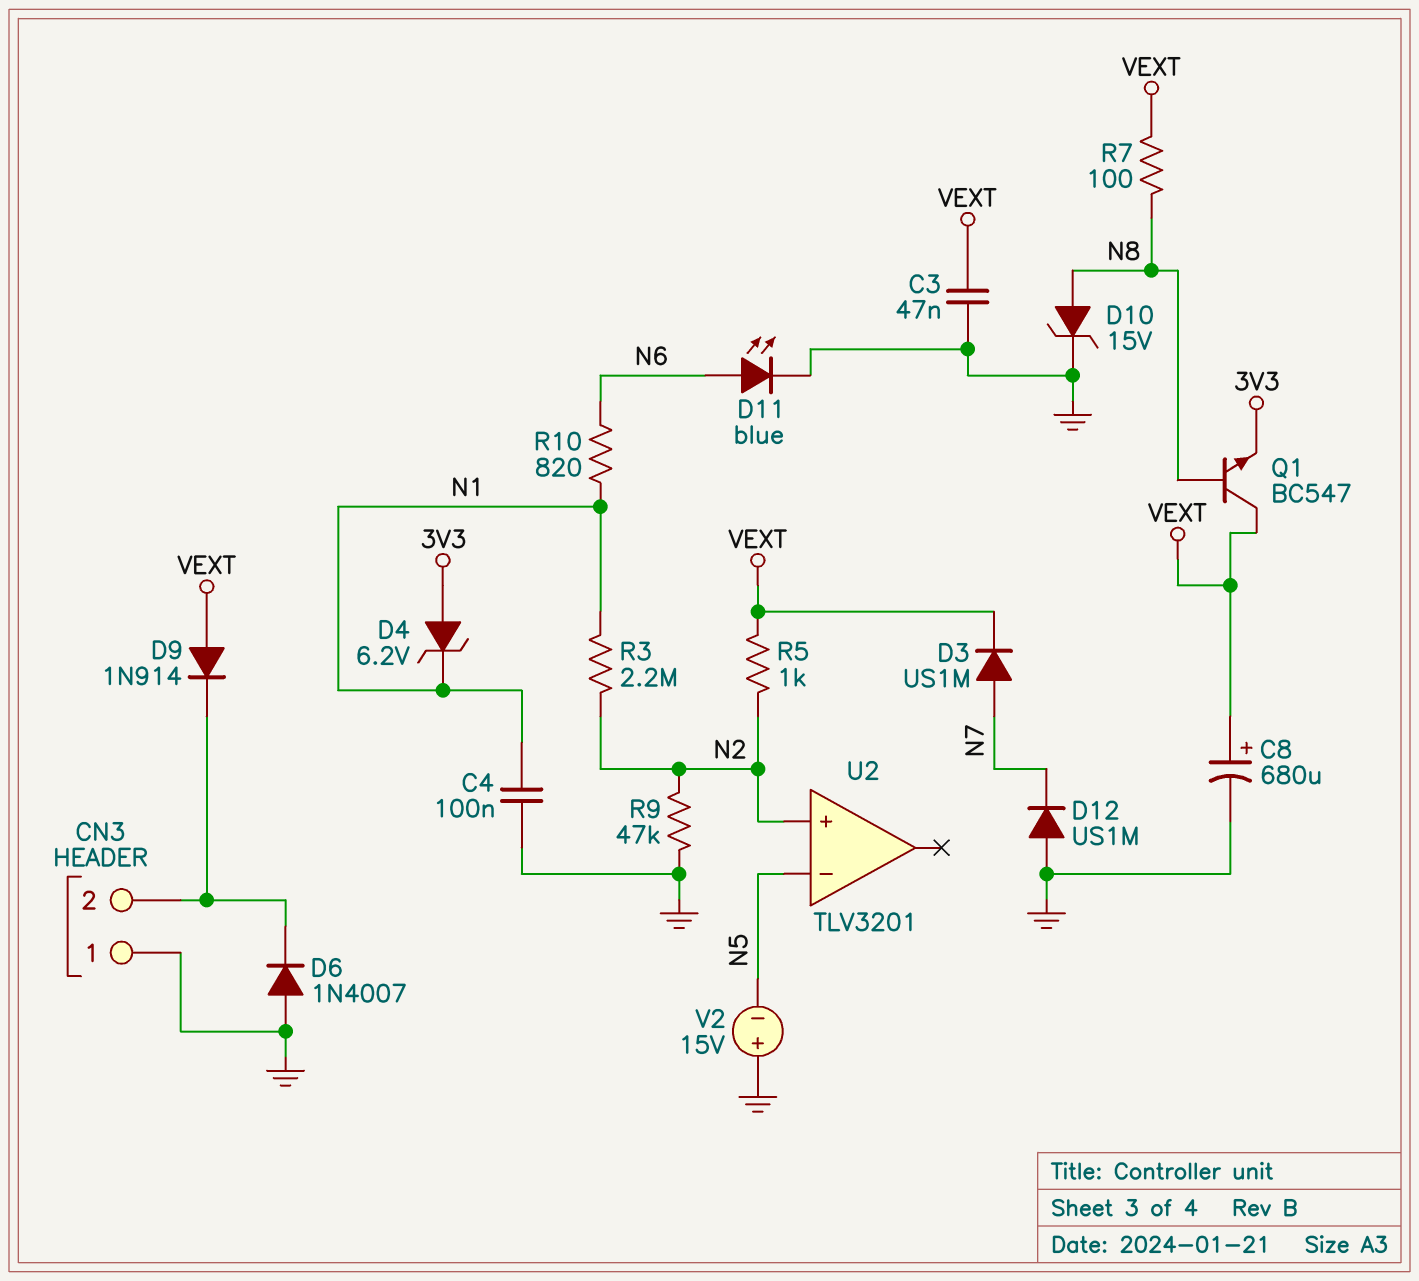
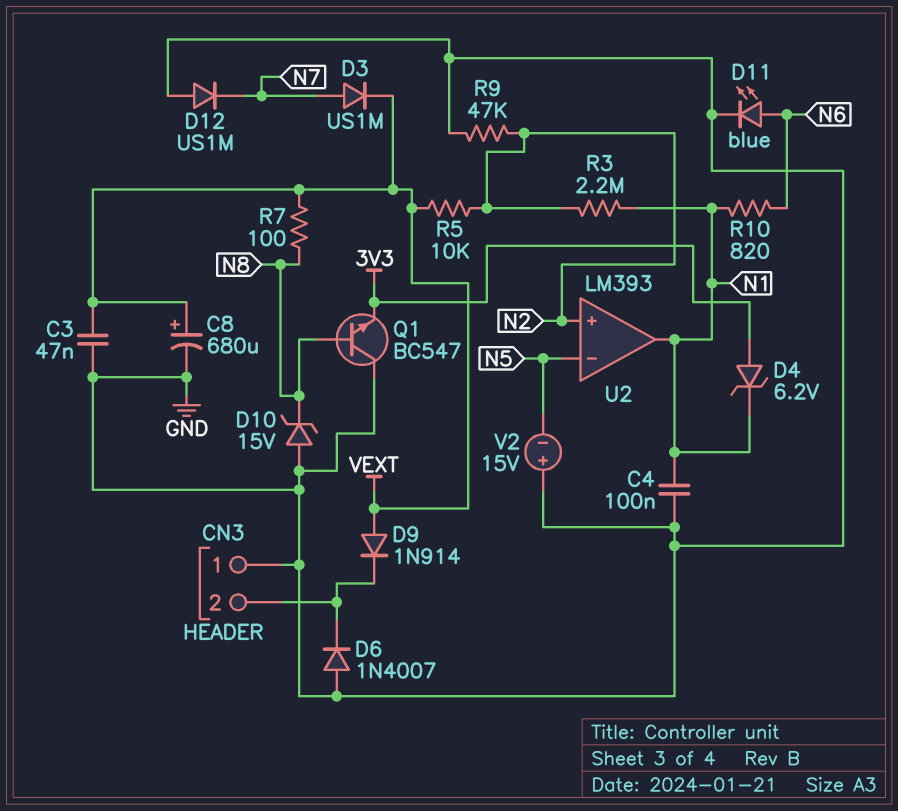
D10: zener 15V (A N8, K GND) -> zener 15V (A GND, K N8)
Q1: NPN BC547 (B N8, C VEXT, E 3V3) -> NPN BC547 (B N8, C GND, E 3V3)
R5: 1k (N2, VEXT) -> 10k (N2, VEXT)
U2: TLV3201 -> LM393
U2 pin out: none -> N1

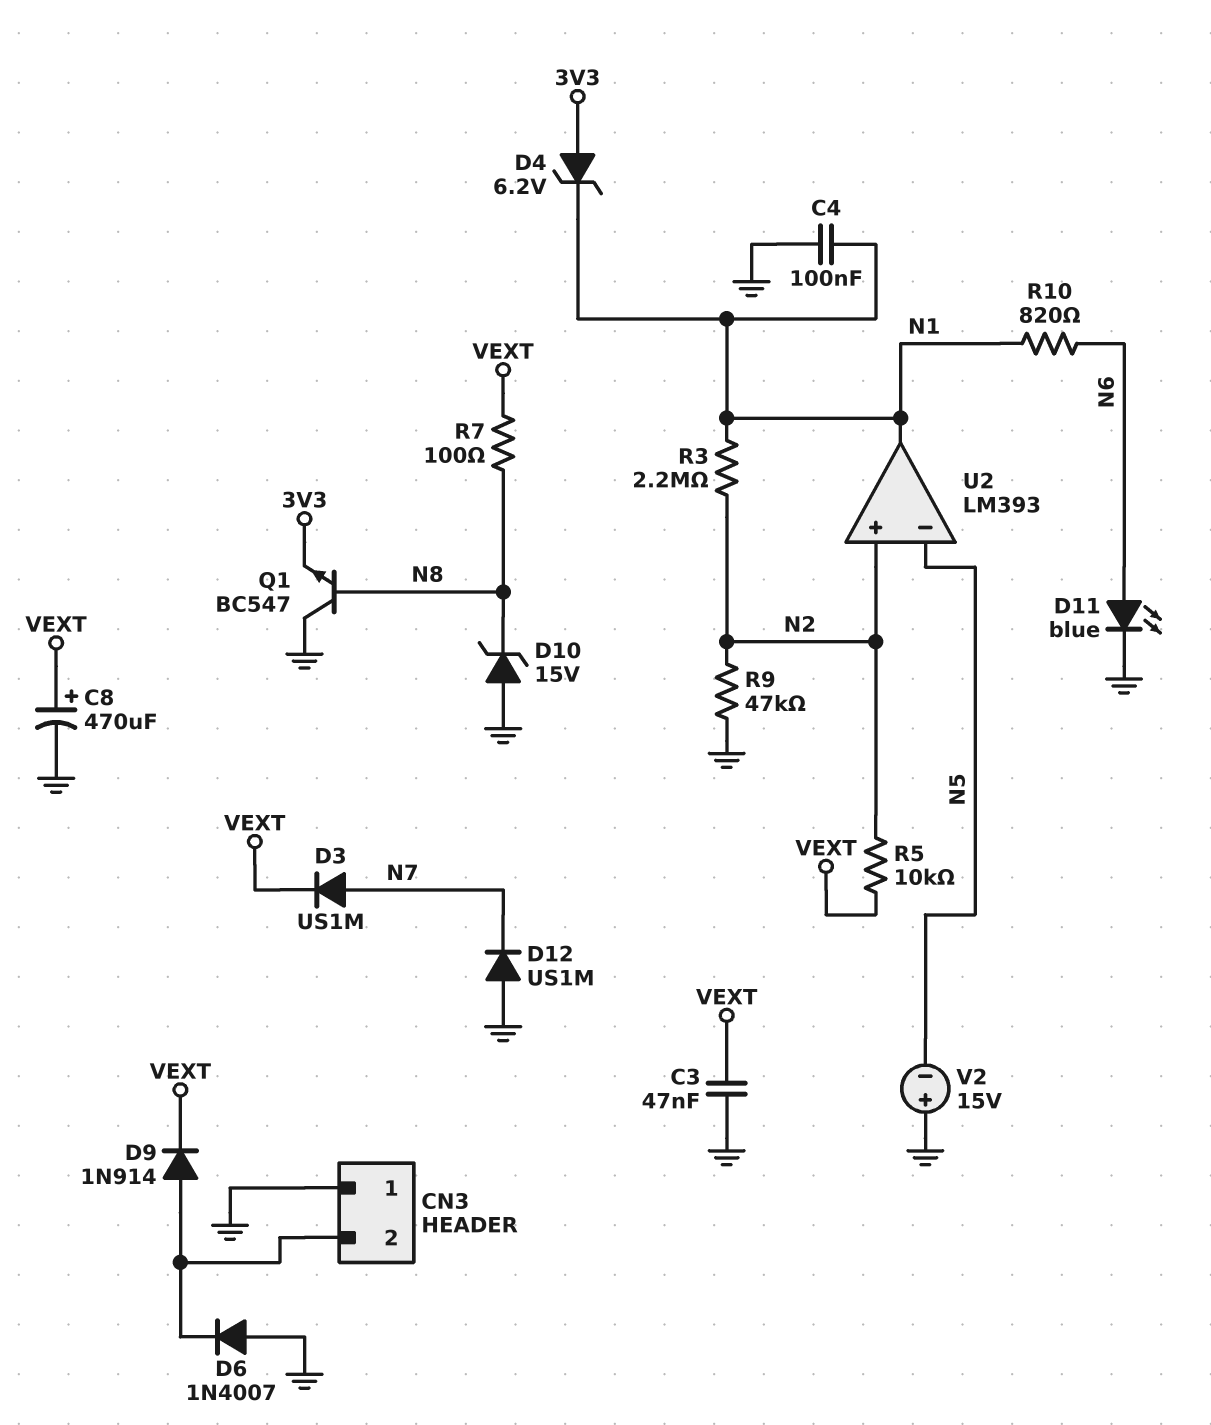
C8: 680uF (plus VEXT, minus GND) -> 470uF (plus VEXT, minus GND)
D9: diode 1N914 (A VEXT, K CN3/2) -> diode 1N914 (A CN3/2, K VEXT)

